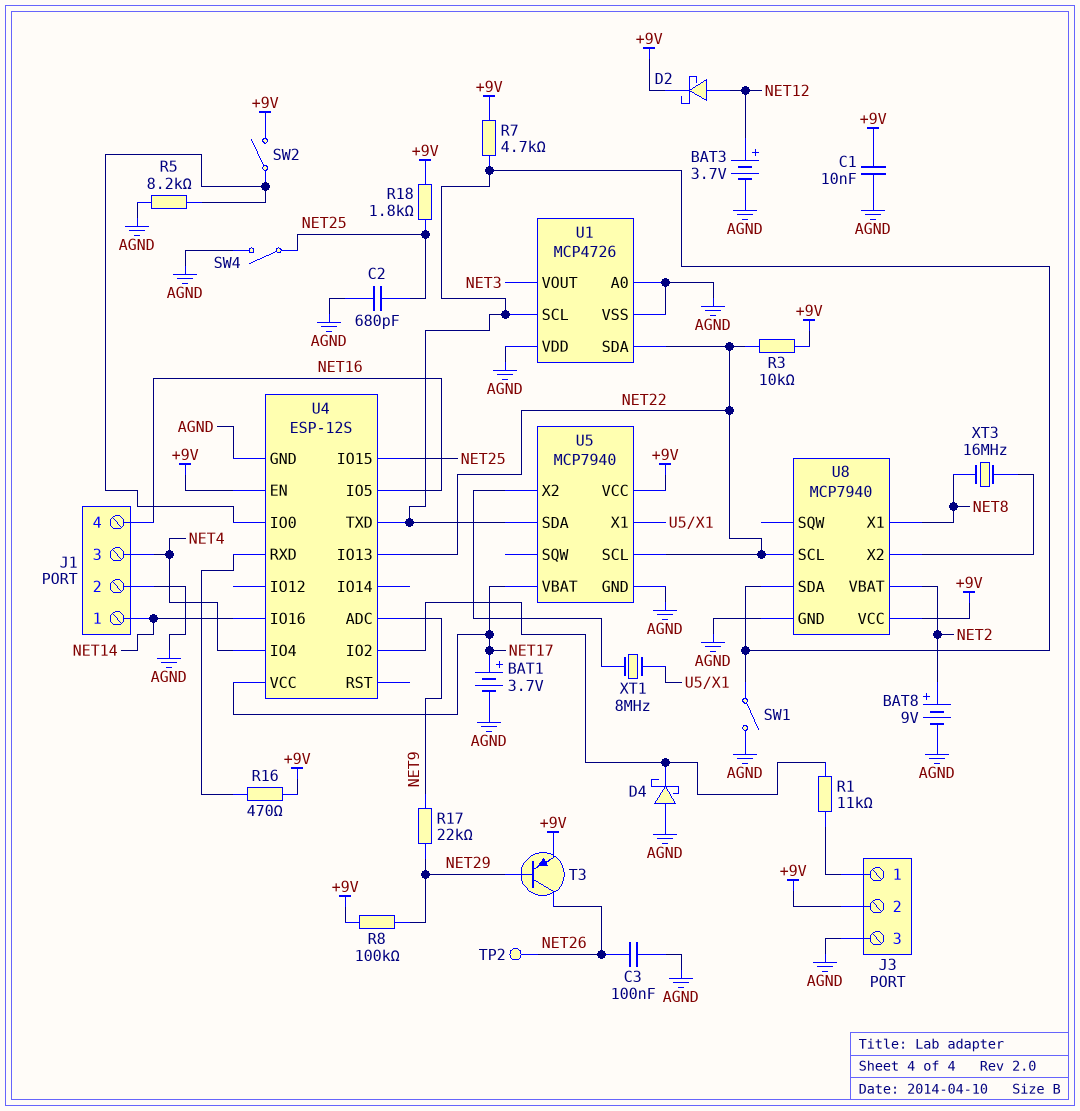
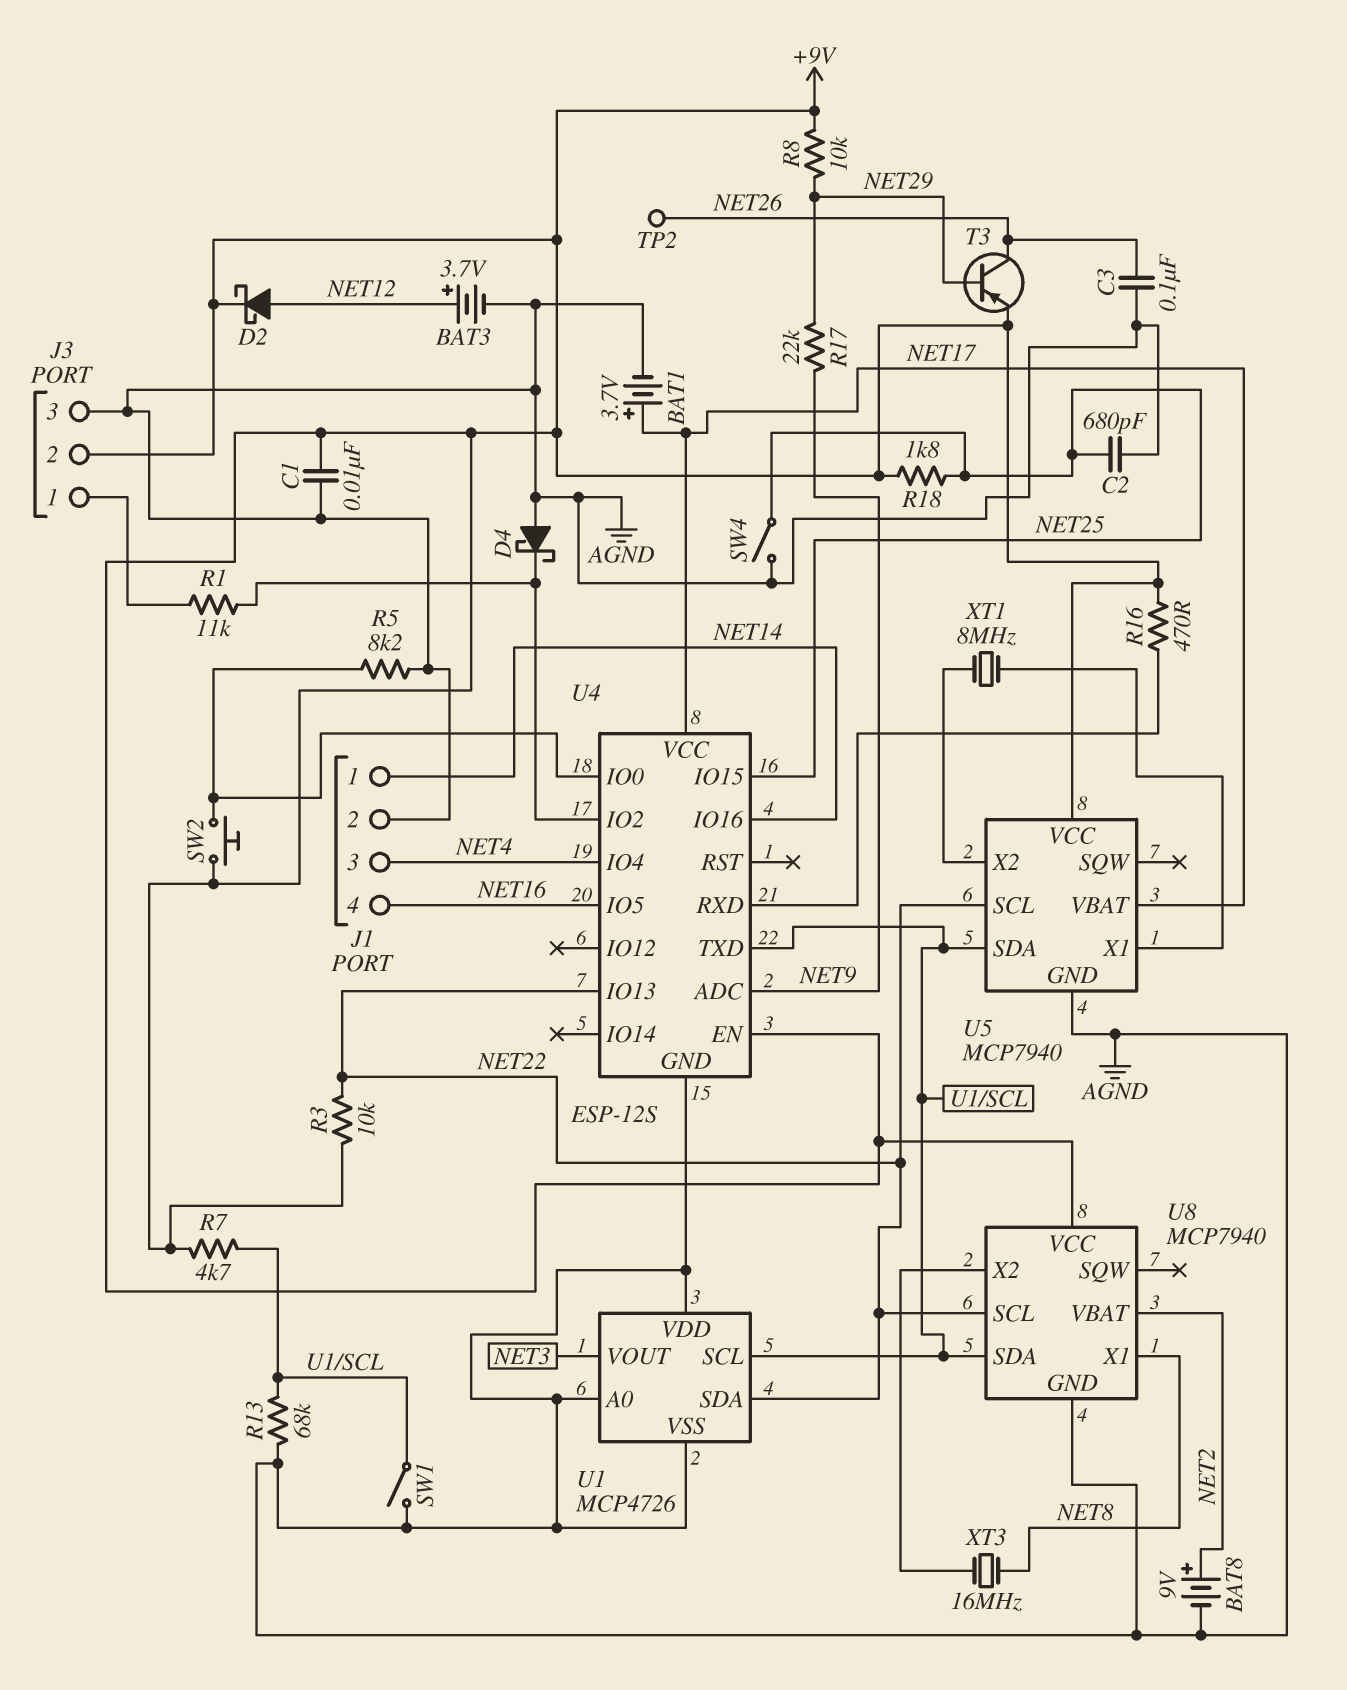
R8: 100k (+9V, NET29) -> 10k (+9V, NET29)
R13: none -> 68k (AGND, U1/SCL)
SW2: switch (+9V, U4/IO0) -> button (+9V, U4/IO0)

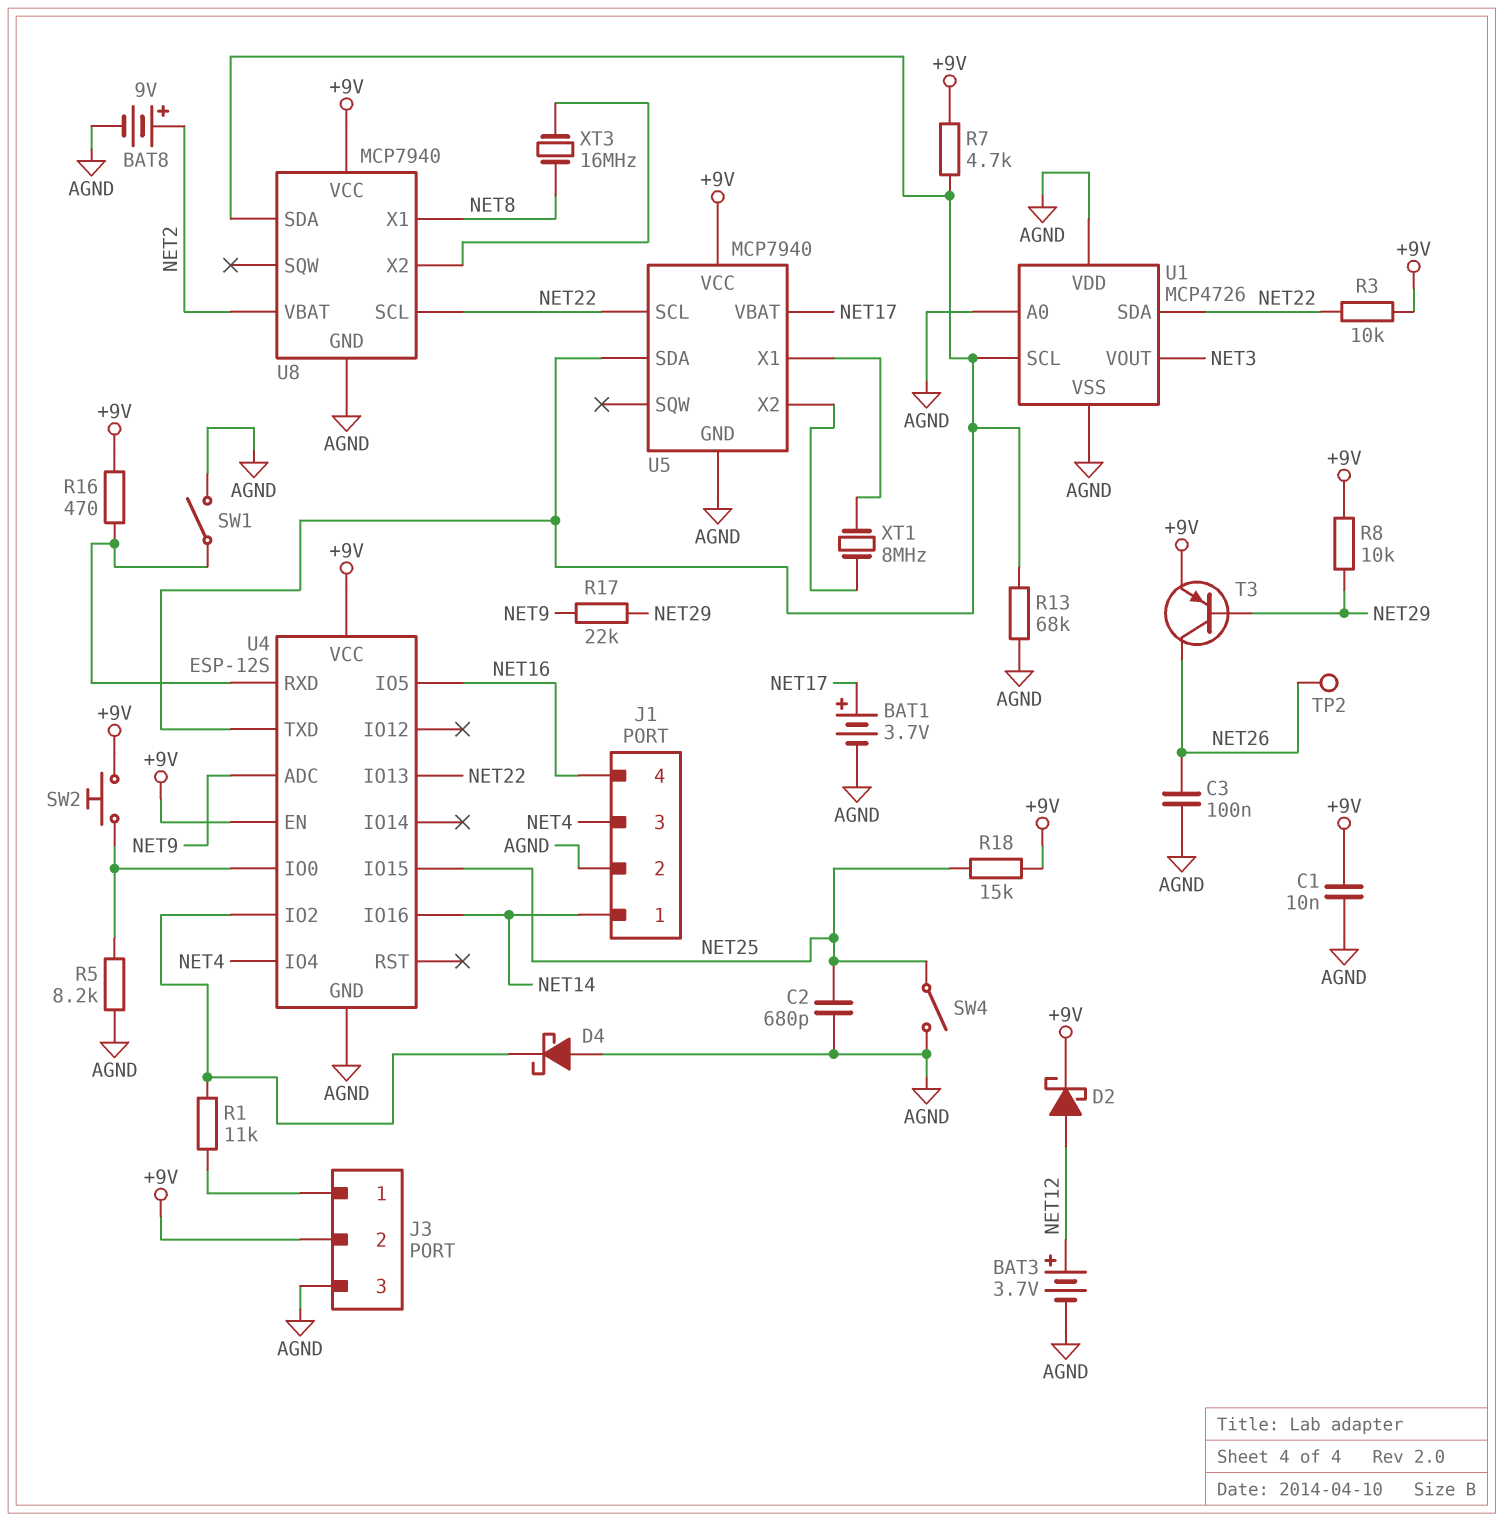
R18: 1.8k (+9V, NET25) -> 15k (+9V, NET25)
SW1: switch (AGND, U1/SCL) -> switch (AGND, U4/RXD)
U4 pin VCC: NET17 -> +9V

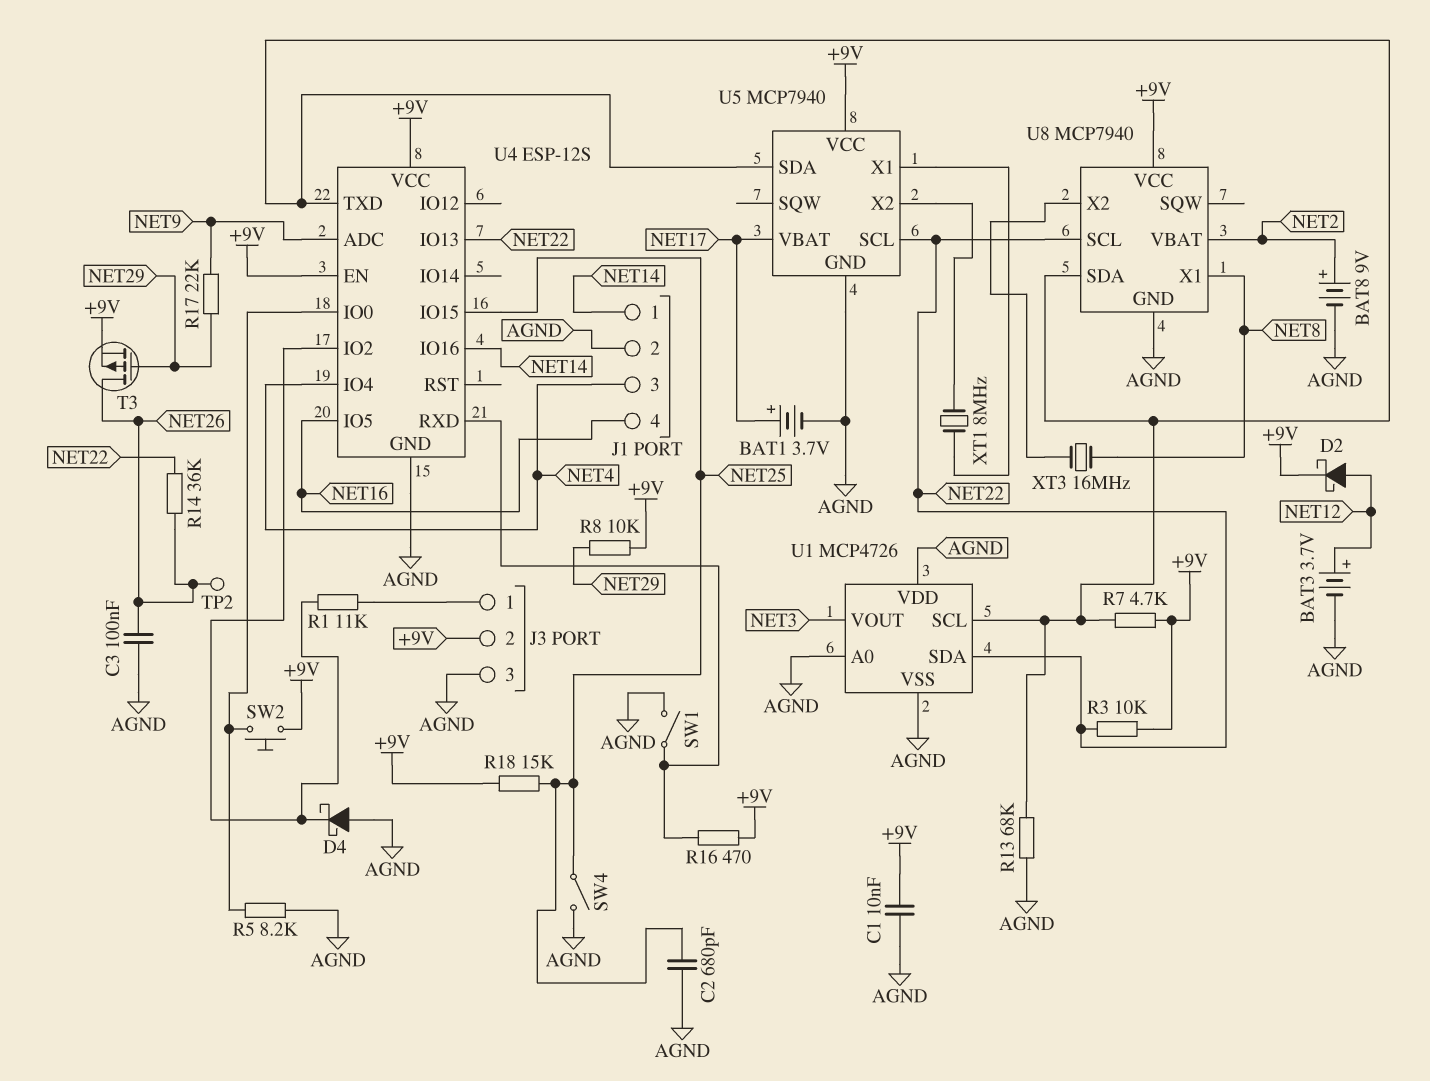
R14: none -> 36k (NET22, NET26)
T3: PNP (B NET29, C NET26, E +9V) -> PMOS (G NET29, D NET26, S +9V)

